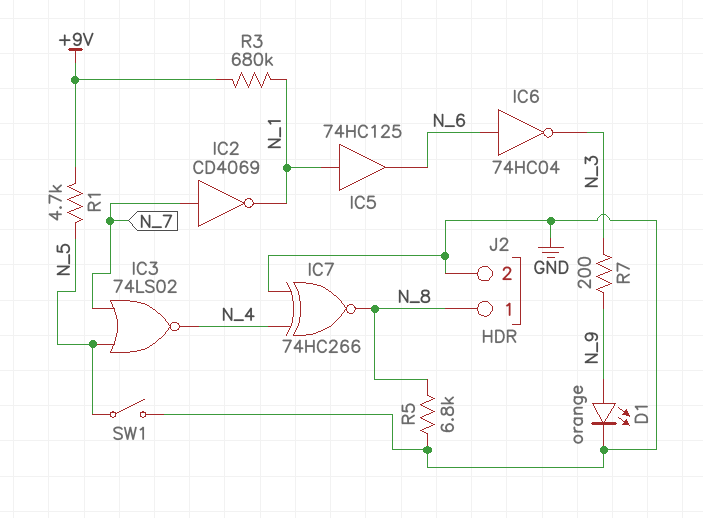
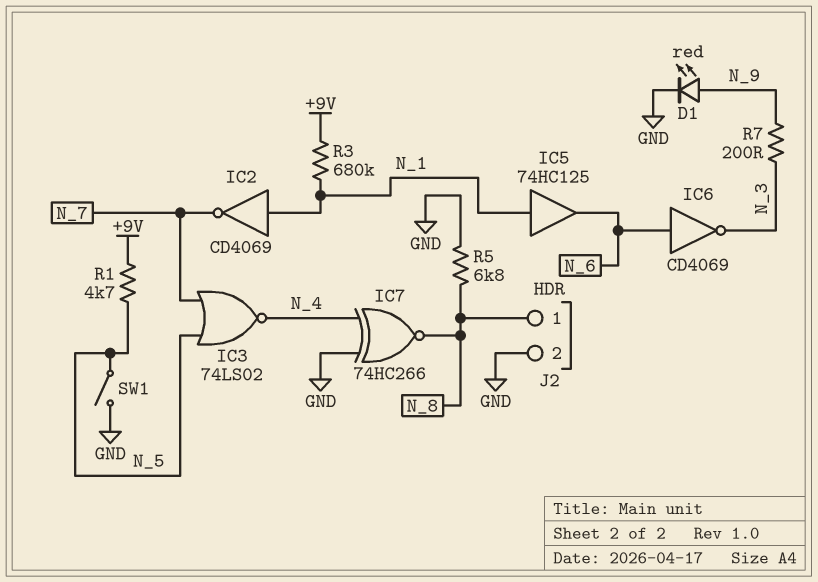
D1: LED orange (A N_9, K GND) -> LED red (A N_9, K GND)
IC2: NOT CD4069 (in N_7, out N_1) -> NOT CD4069 (in N_1, out N_7)
IC6: NOT 74HC04 (in N_6, out N_3) -> NOT CD4069 (in N_6, out N_3)

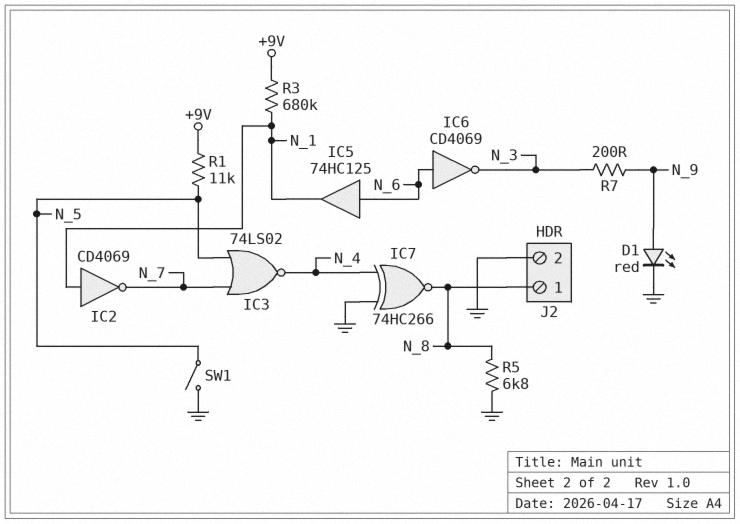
IC5: buffer 74HC125 (in N_1, out N_6) -> buffer 74HC125 (in N_6, out N_1)
R1: 4.7k (+9V, N_5) -> 11k (+9V, N_5)

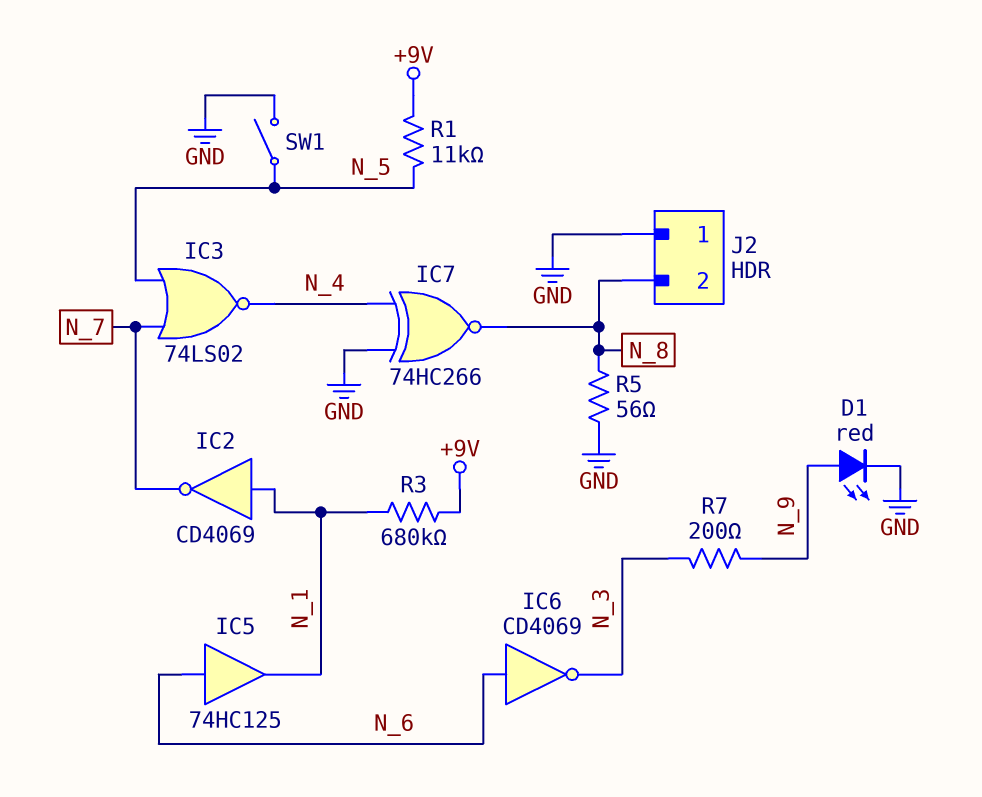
J2 pin 1: N_8 -> GND
J2 pin 2: GND -> N_8
R5: 6.8k (GND, N_8) -> 56 (GND, N_8)

